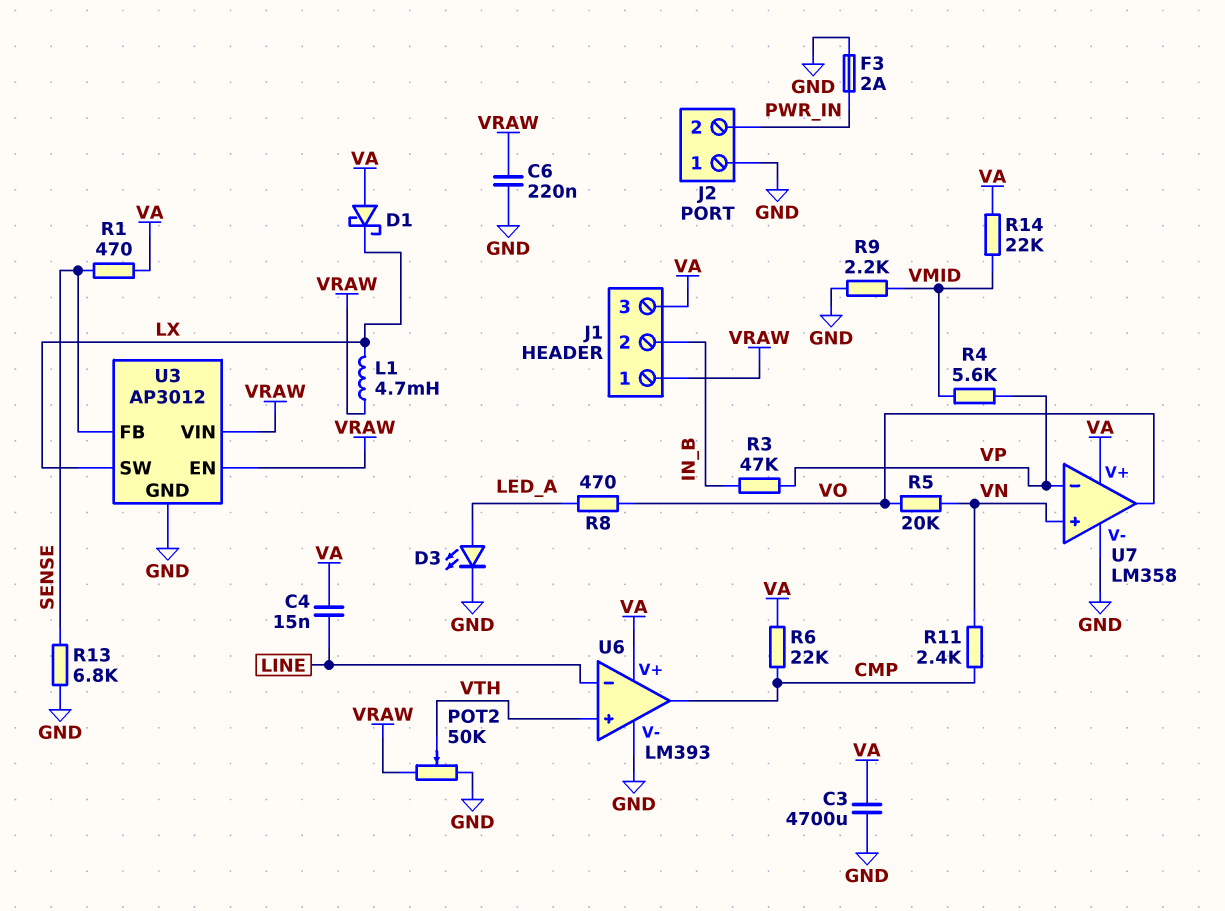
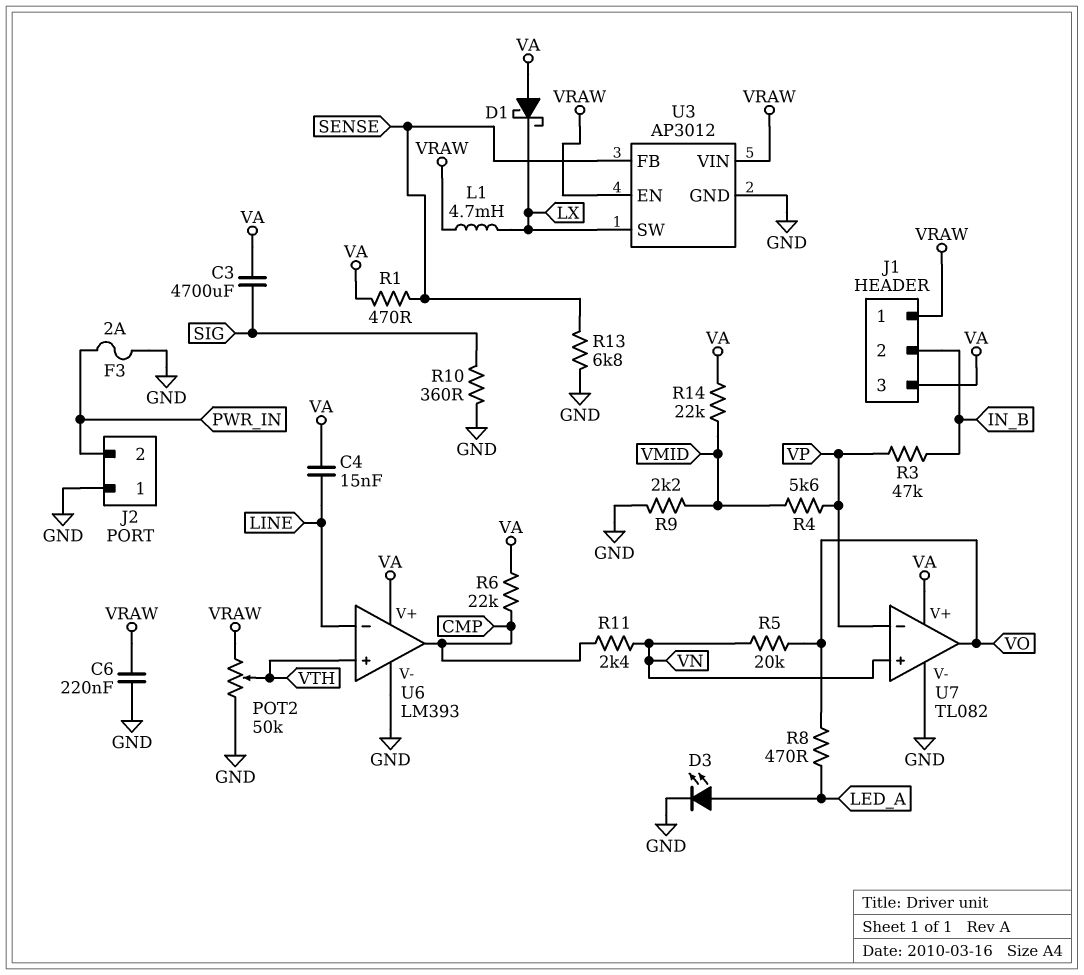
C3: 4700uF (GND, VA) -> 4700uF (SIG, VA)
R10: none -> 360 (GND, SIG)
U7: LM358 -> TL082

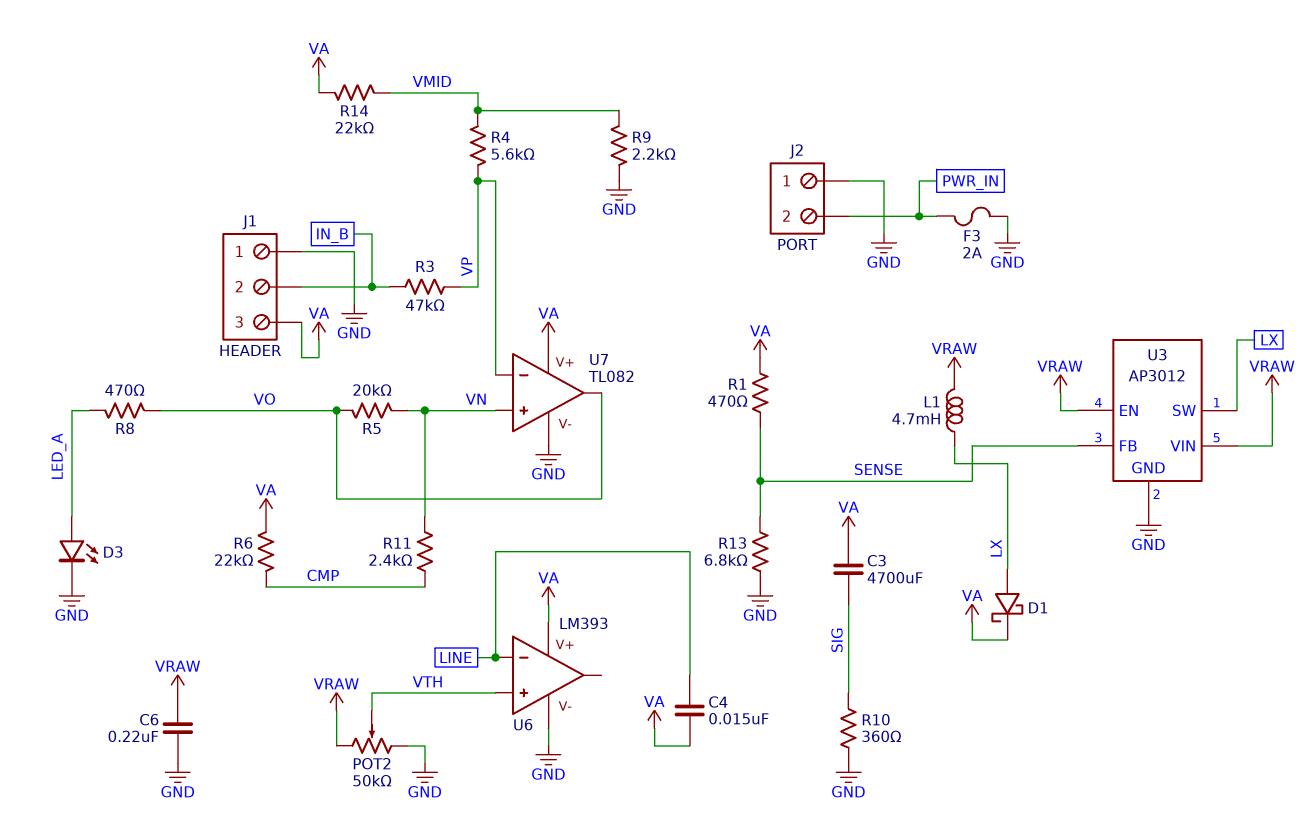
D1: schottky (A VA, K LX) -> schottky (A LX, K VA)
J1 pin 1: VRAW -> GND
U6 pin out: CMP -> none

